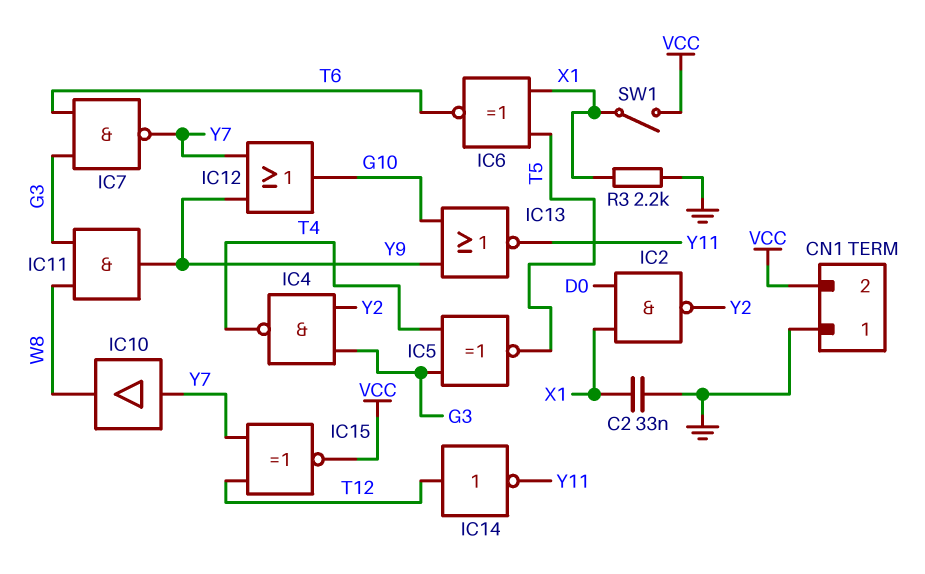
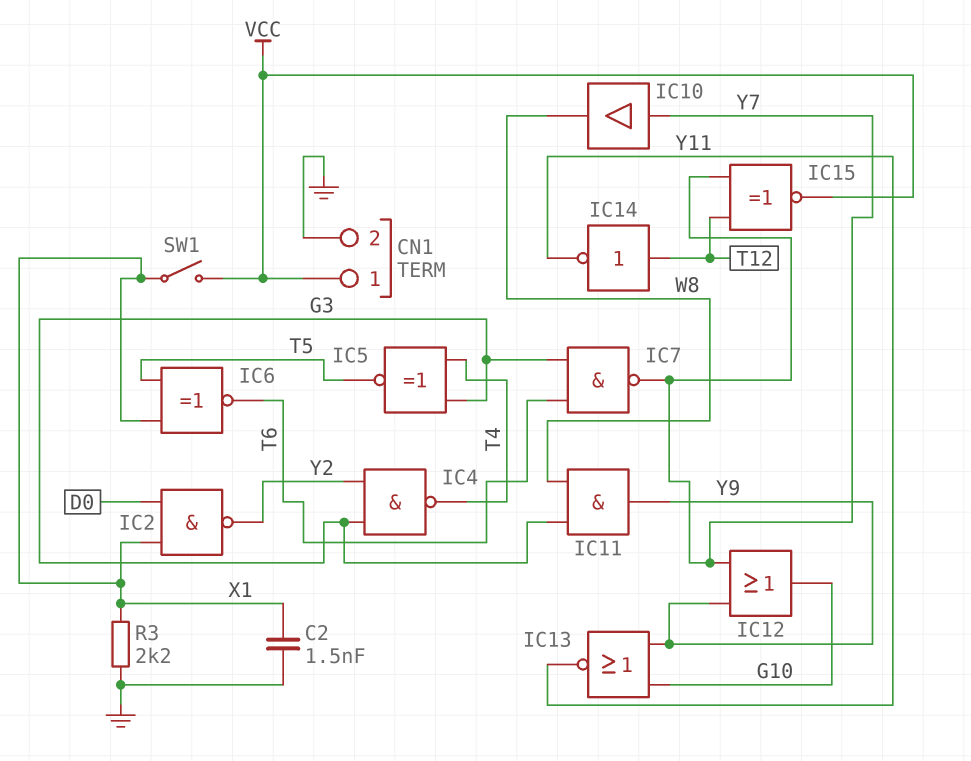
C2: 33nF (GND, X1) -> 1.5nF (GND, X1)
CN1 pin 1: GND -> VCC
CN1 pin 2: VCC -> GND

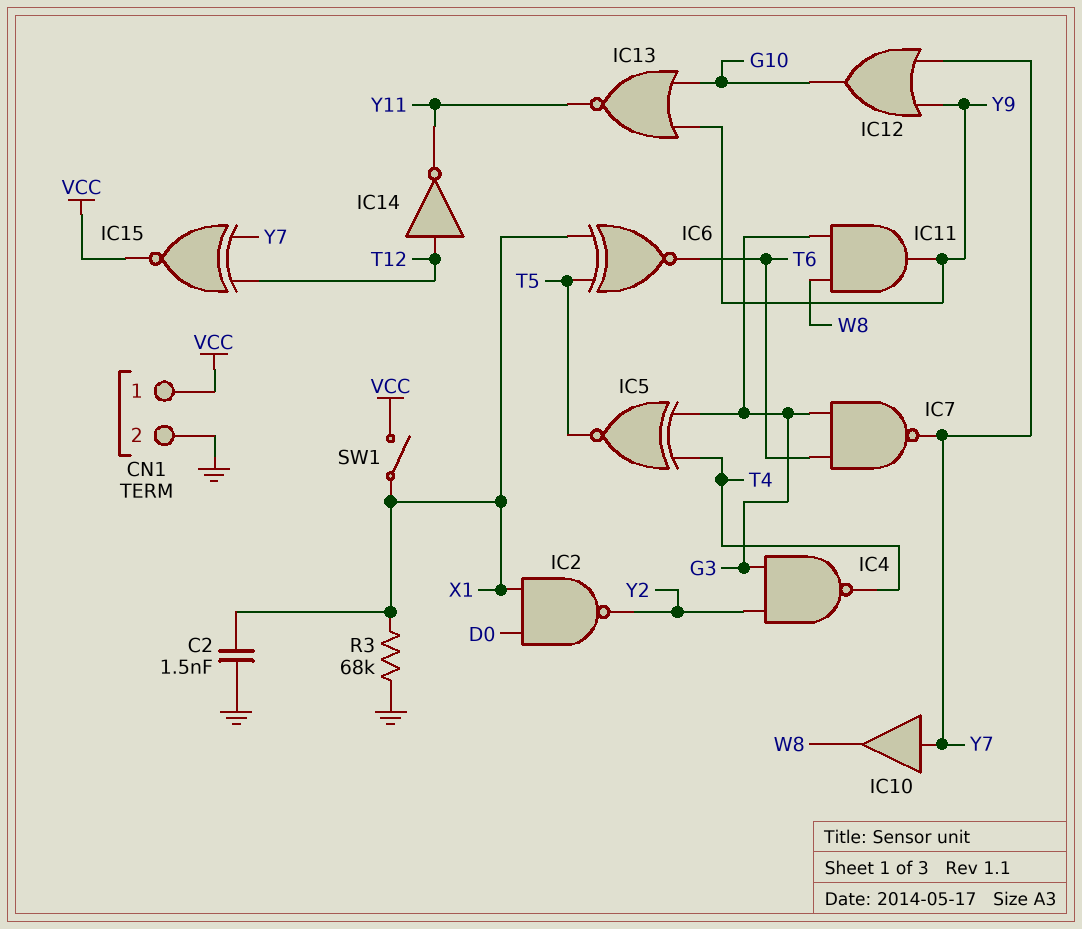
R3: 2.2k (GND, X1) -> 68k (GND, X1)

